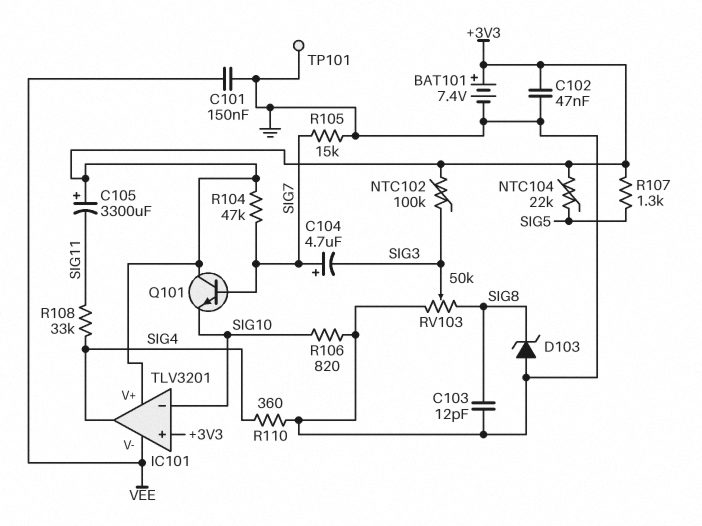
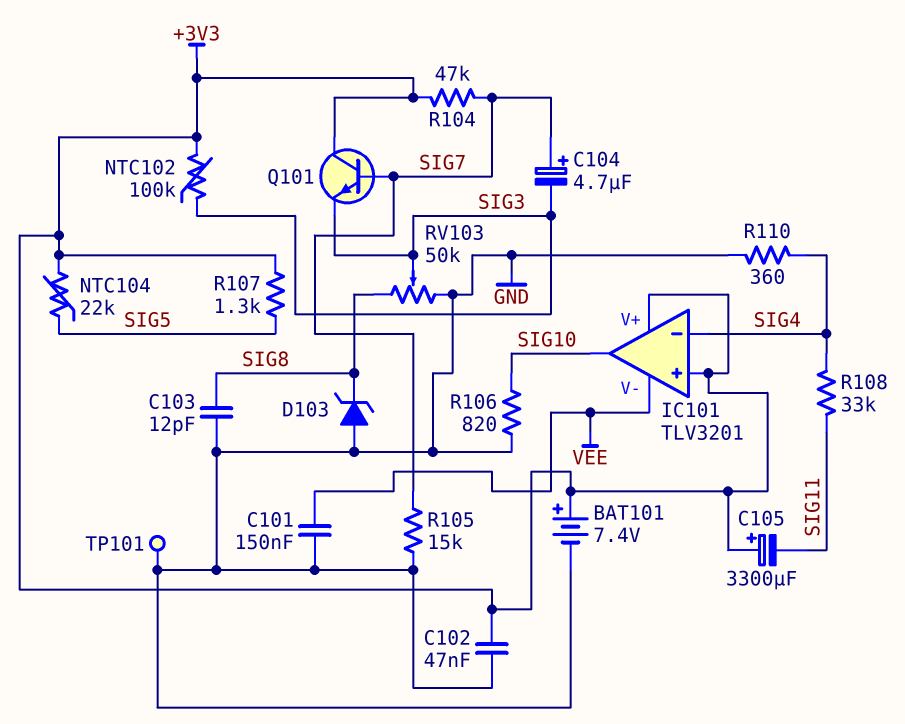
IC101 pin in-: SIG10 -> SIG4
IC101 pin out: SIG4 -> SIG10
Q101: NPN (B SIG7, C +3V3, E SIG10) -> NPN (B SIG7, C +3V3, E SIG3)

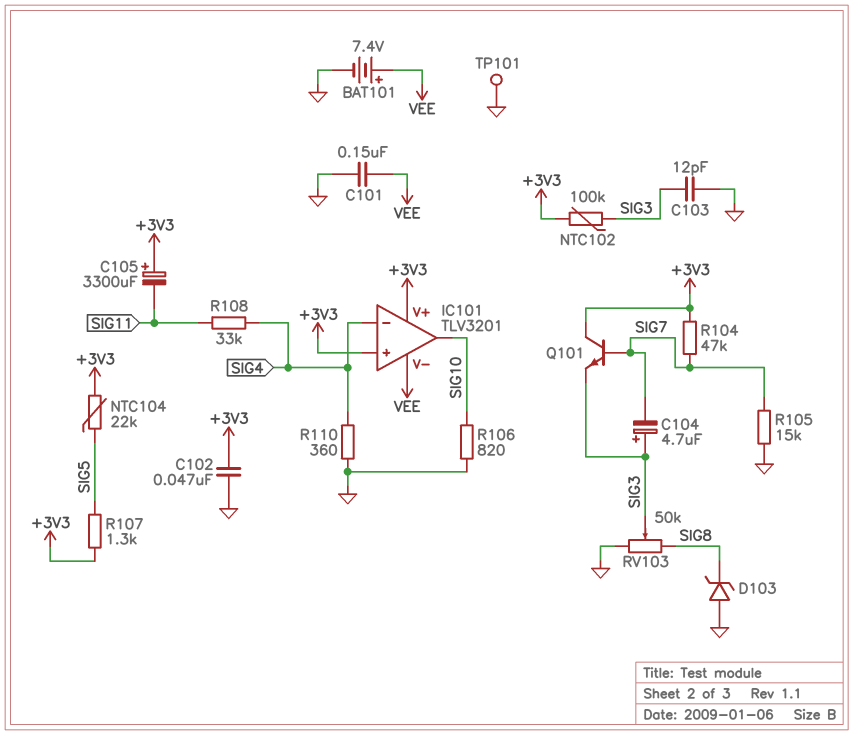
BAT101: 7.4V (plus +3V3, minus GND) -> 7.4V (plus VEE, minus GND)
C103: 12pF (GND, SIG8) -> 12pF (GND, SIG3)
C104: 4.7uF (plus SIG7, minus SIG3) -> 4.7uF (plus SIG3, minus SIG7)

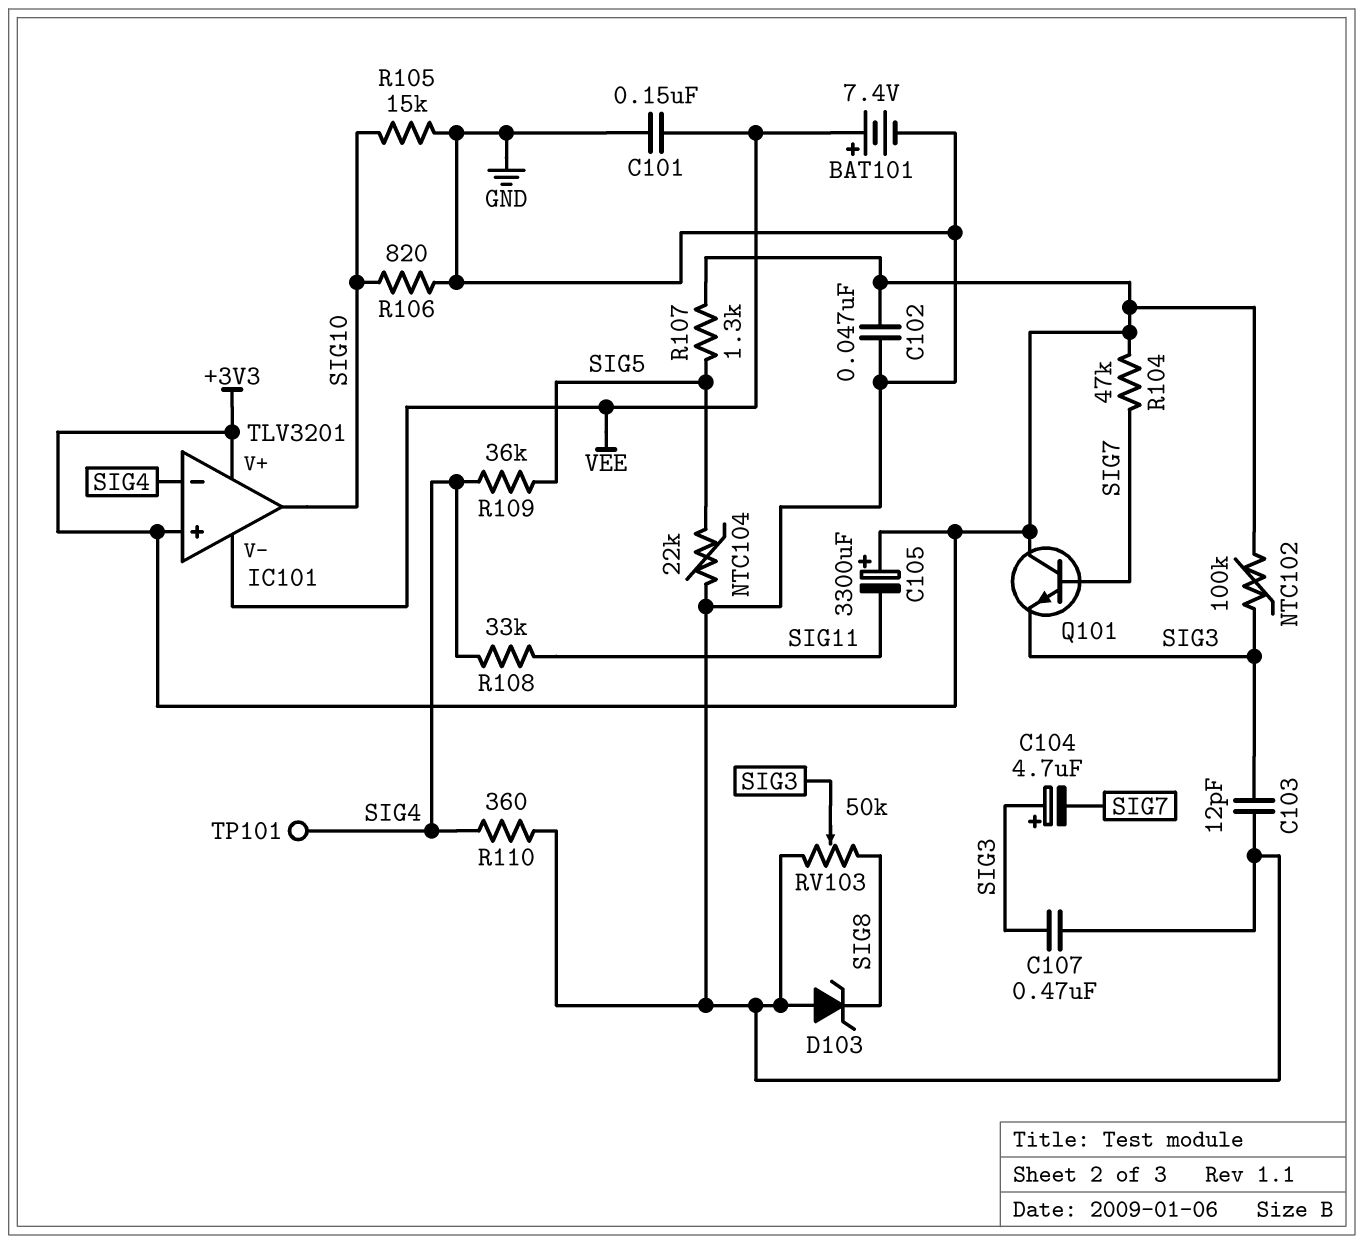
C107: none -> 470nF (GND, SIG3)
NTC104: 22k (+3V3, SIG5) -> 22k (GND, SIG5)
R105: 15k (GND, SIG7) -> 15k (GND, SIG10)
R109: none -> 36k (SIG4, SIG5)
TP101: test point (GND) -> test point (SIG4)

